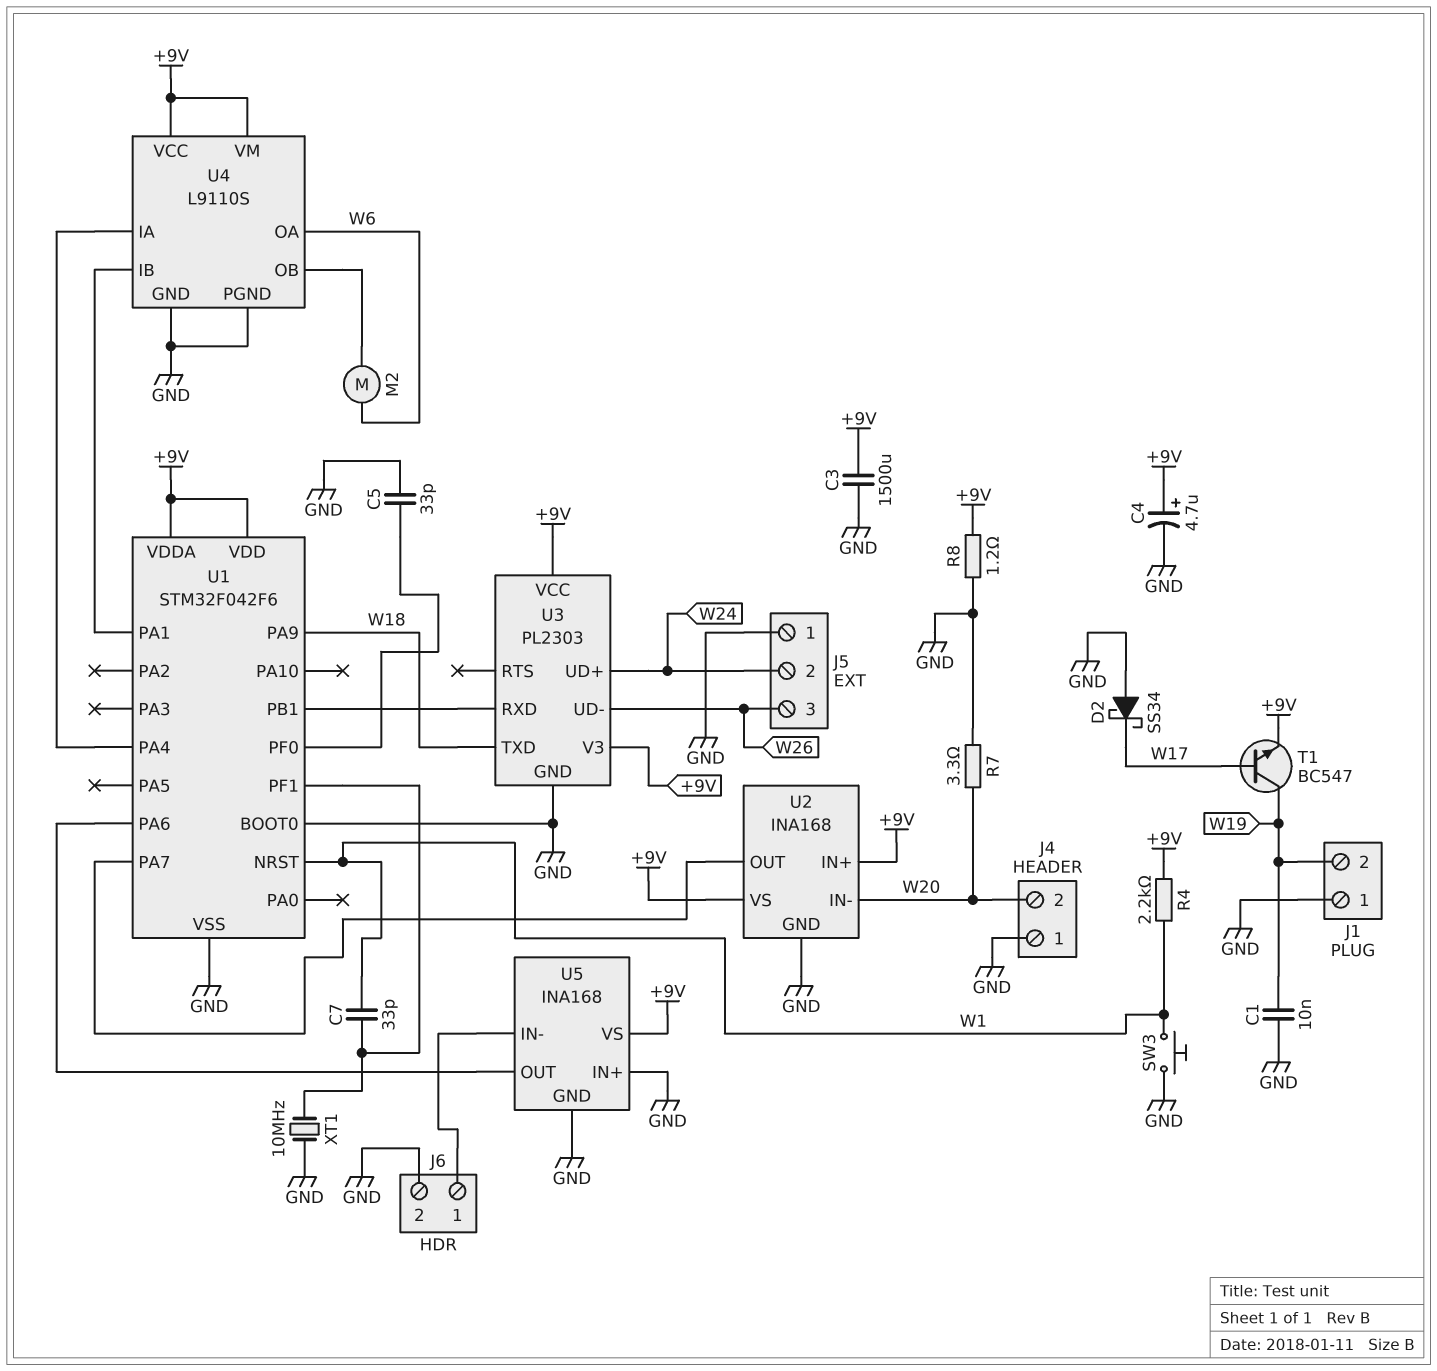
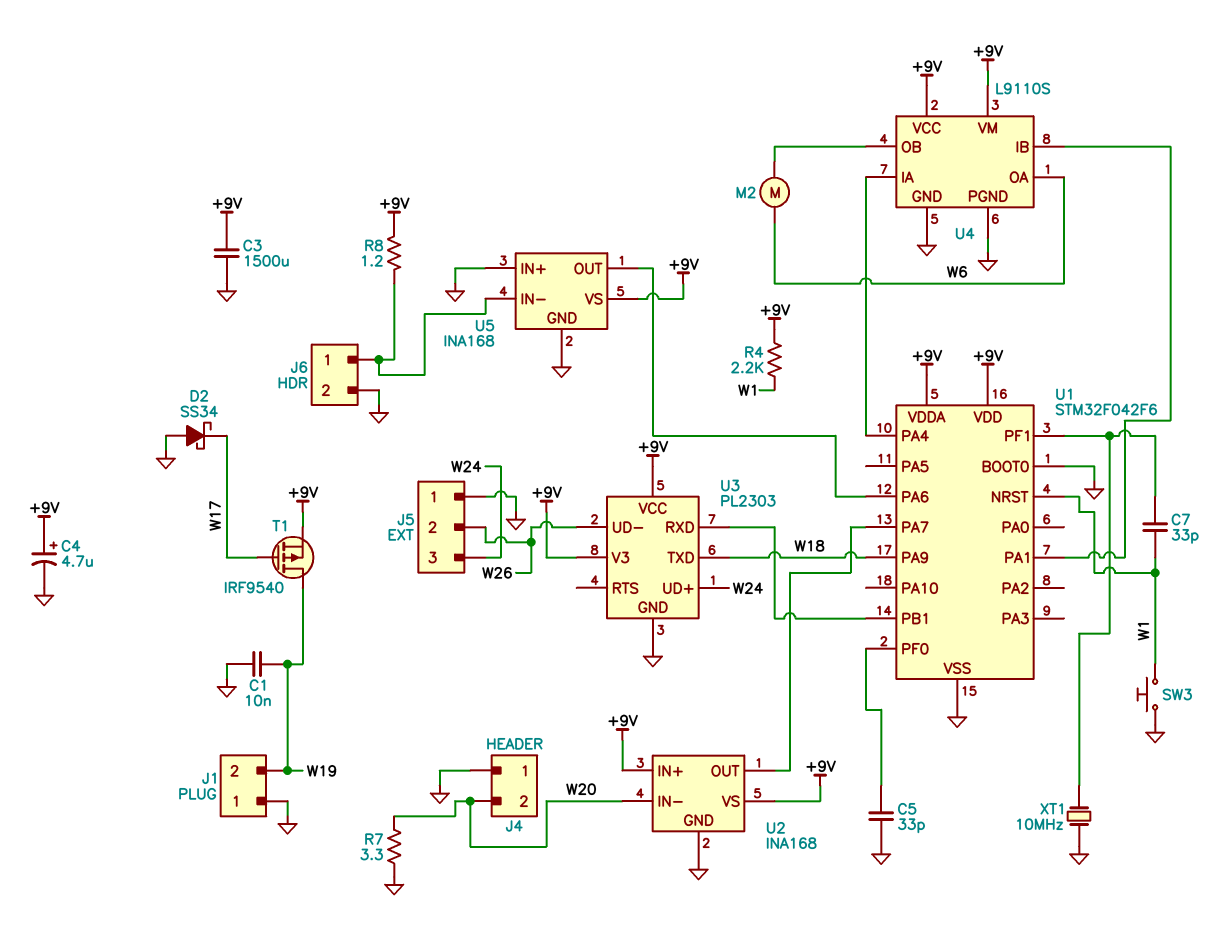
J5 pin 2: W24 -> W26
J5 pin 3: W26 -> W24
R8: 1.2 (+9V, GND) -> 1.2 (+9V, J6/1)
T1: NPN BC547 (B W17, C W19, E +9V) -> PMOS IRF9540 (G W17, D W19, S +9V)

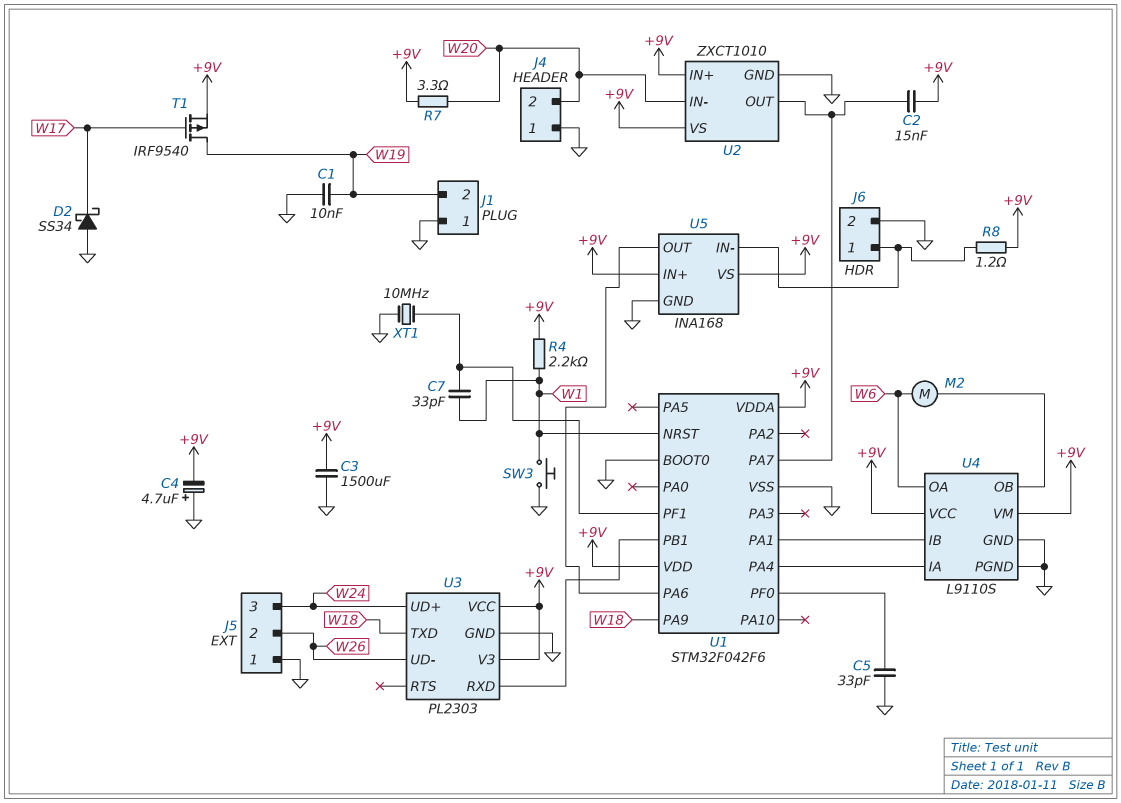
C2: none -> 15nF (+9V, U1/PA7)
C4: 4.7uF (plus +9V, minus GND) -> 4.7uF (plus GND, minus +9V)
R7: 3.3 (GND, W20) -> 3.3 (+9V, W20)
U2: INA168 -> ZXCT1010
U5 pin IN+: GND -> +9V

